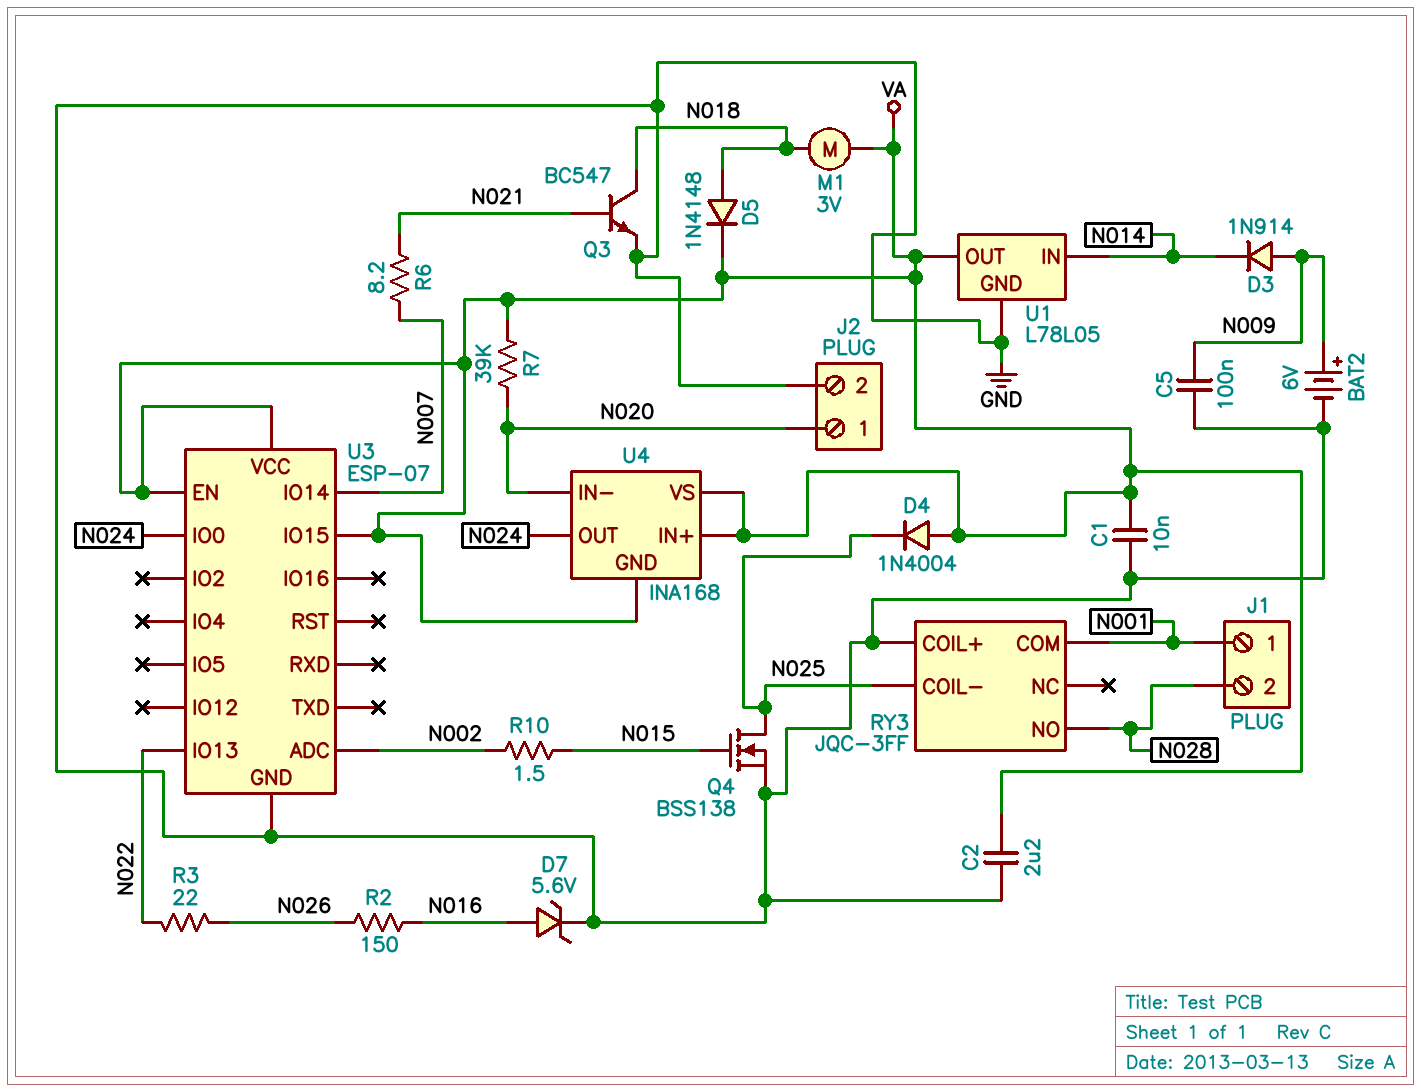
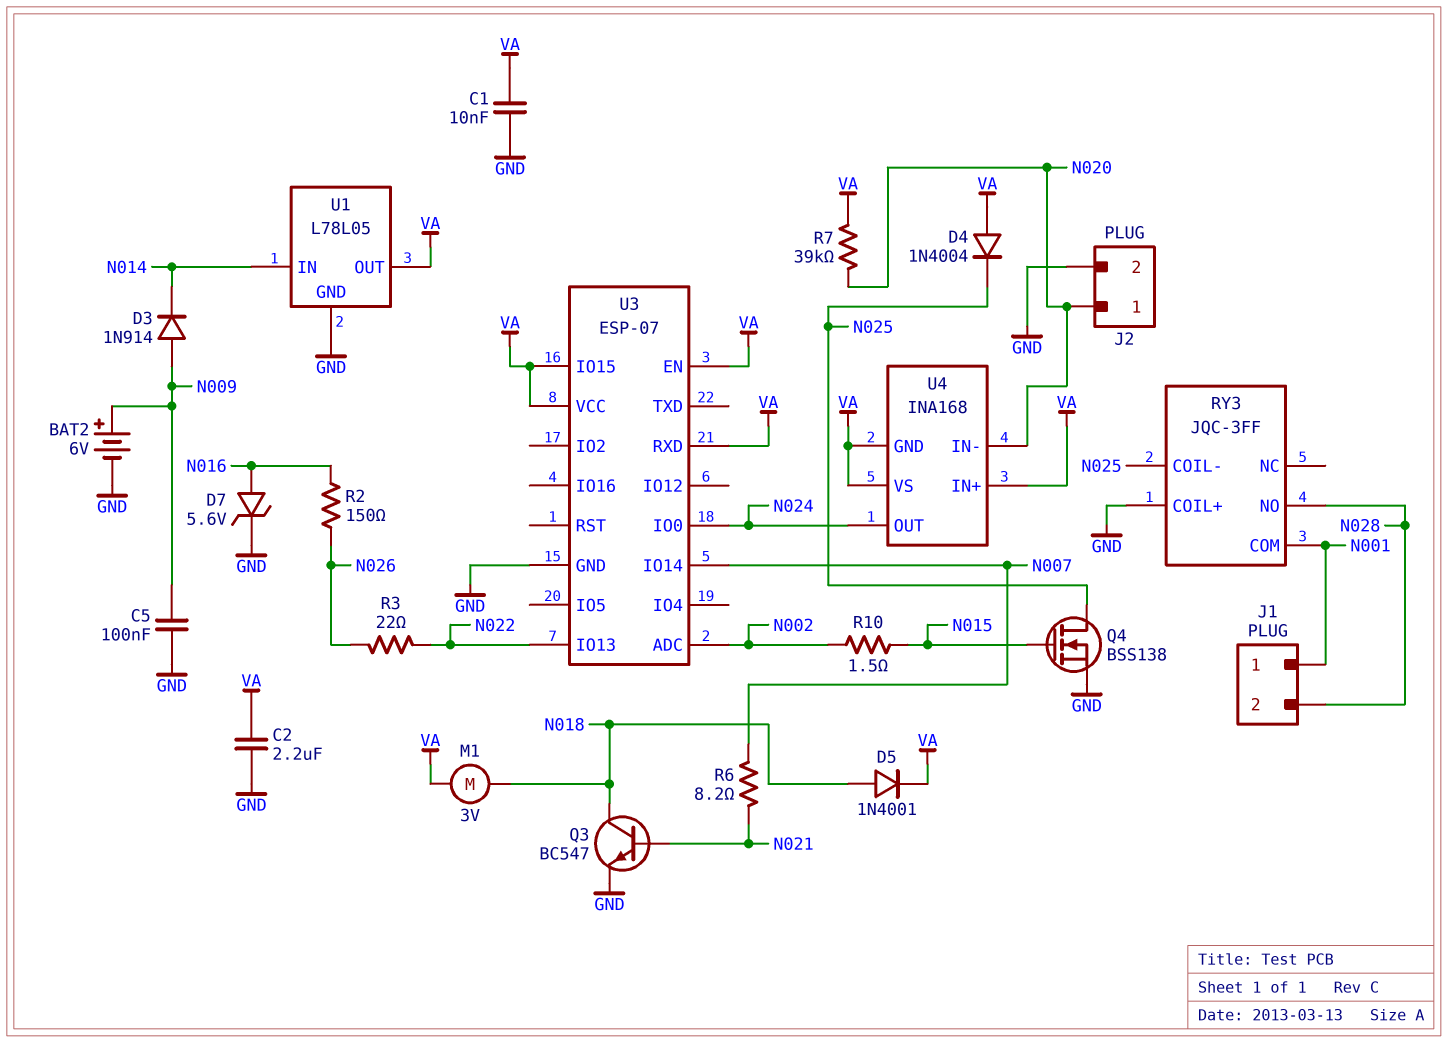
D5: diode 1N4148 (A N018, K VA) -> diode 1N4001 (A N018, K VA)
U3 pin RXD: none -> VA

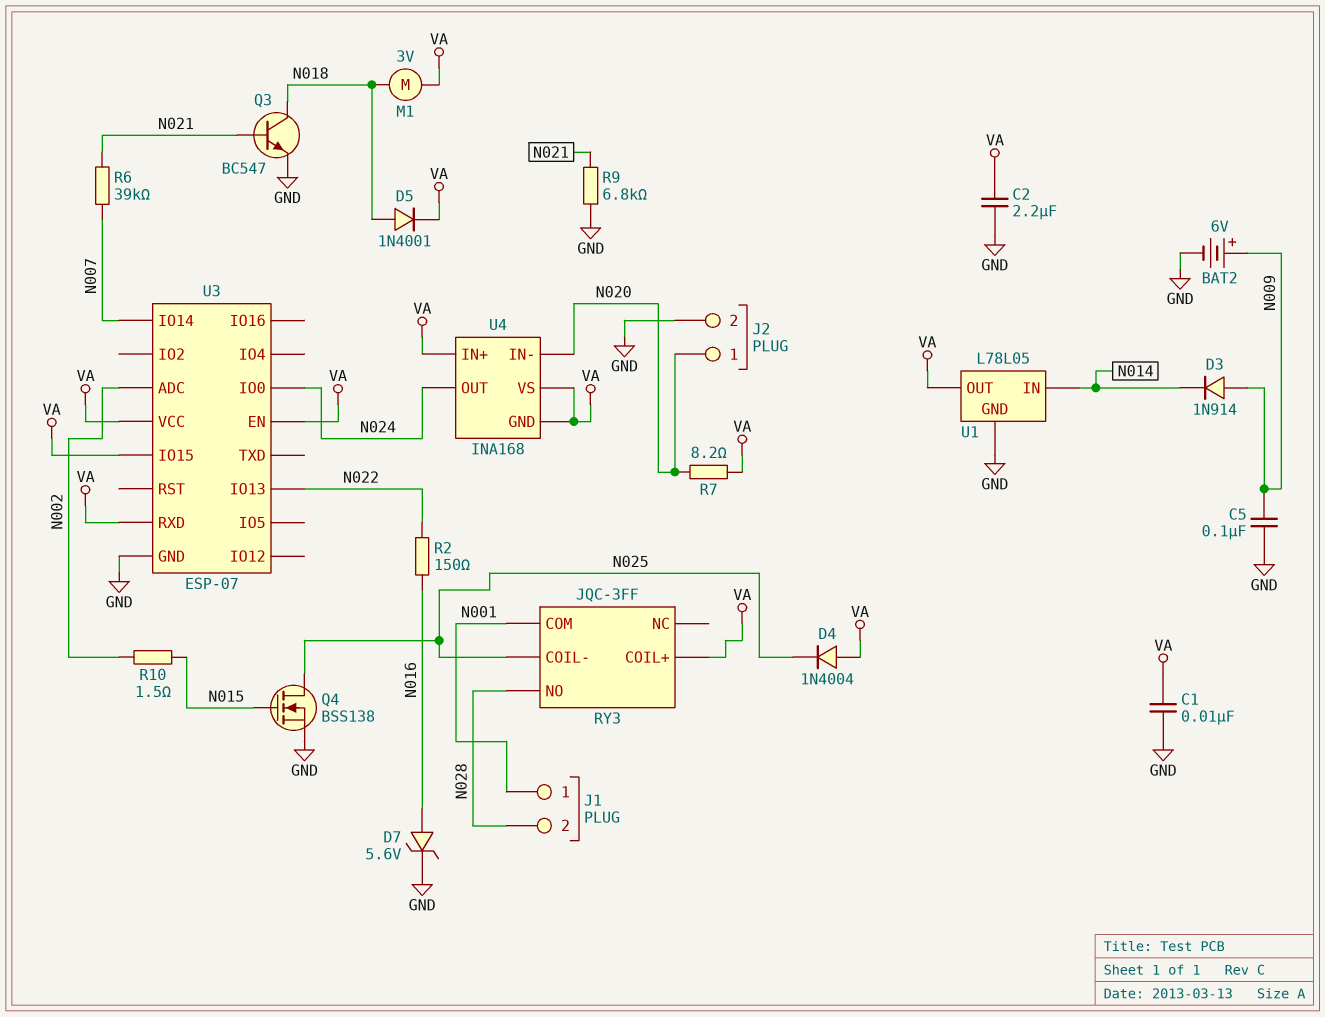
R2: 150 (N016, N026) -> 150 (N016, N022)
R3: 22 (N022, N026) -> none
R6: 8.2 (N007, N021) -> 39k (N007, N021)
R7: 39k (N020, VA) -> 8.2 (N020, VA)
R9: none -> 6.8k (GND, N021)
RY3 pin COIL+: GND -> VA

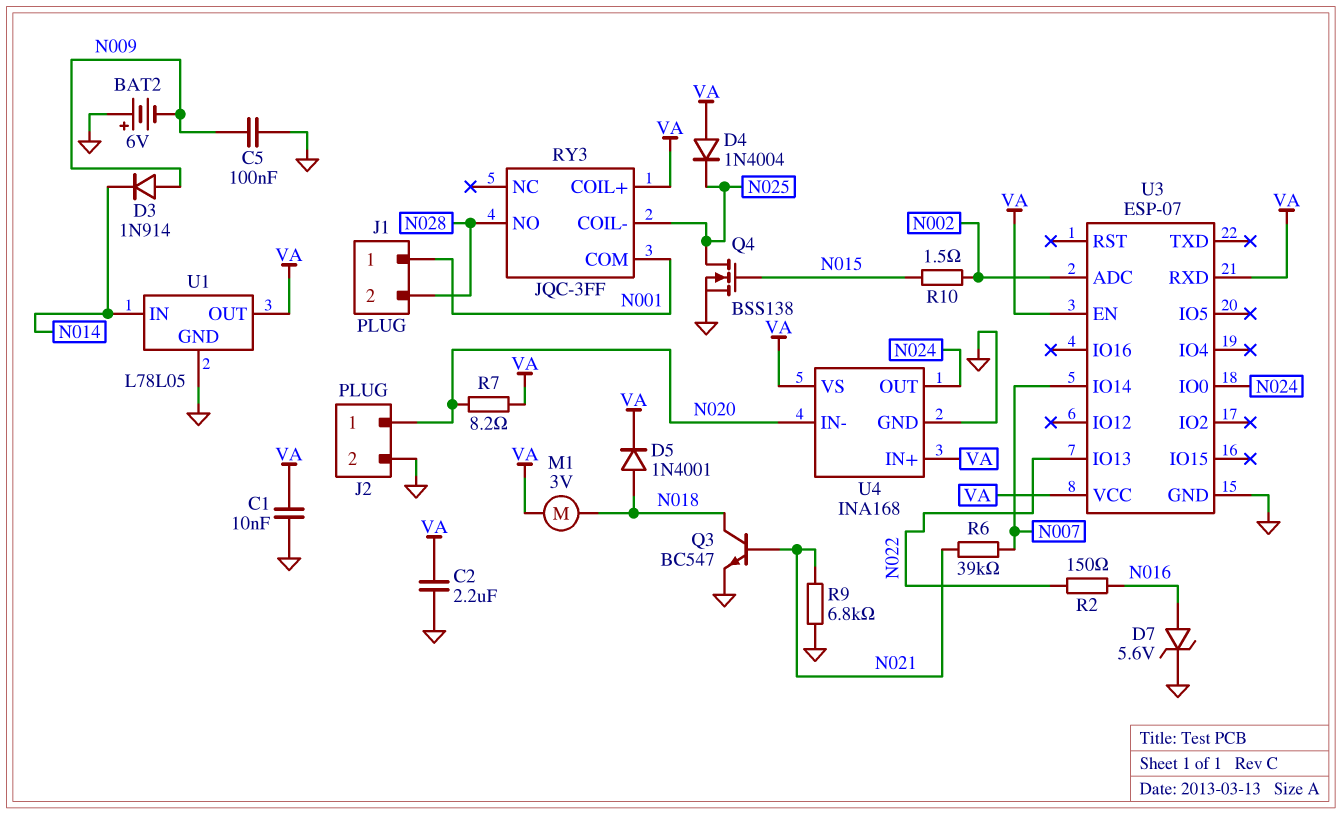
BAT2: 6V (plus N009, minus GND) -> 6V (plus GND, minus N009)
U3 pin IO15: VA -> none
U4 pin GND: VA -> GND

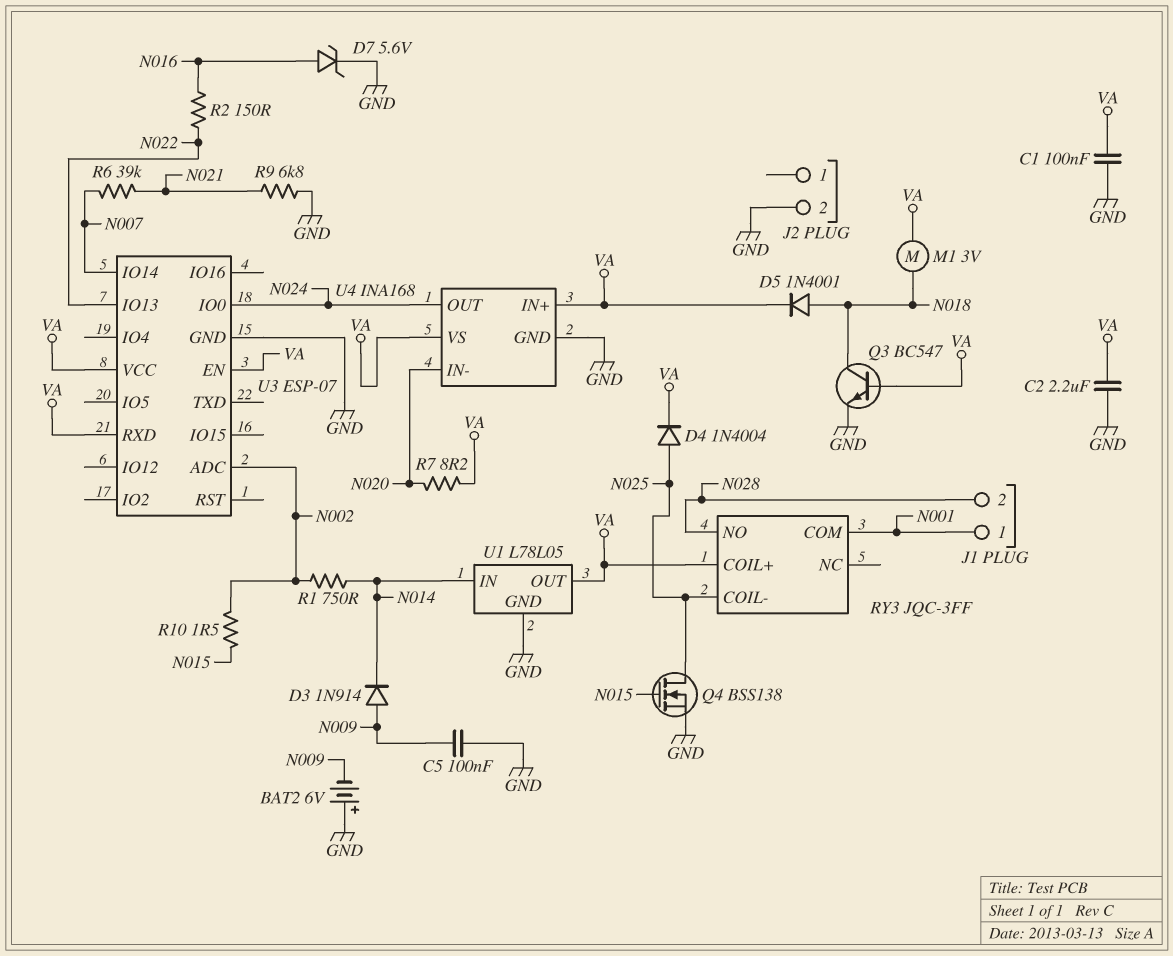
C1: 10nF (GND, VA) -> 100nF (GND, VA)
D4: diode 1N4004 (A VA, K N025) -> diode 1N4004 (A N025, K VA)
J2 pin 1: N020 -> none
Q3: NPN BC547 (B N021, C N018, E GND) -> NPN BC547 (B VA, C N018, E GND)
R1: none -> 750 (N002, N014)

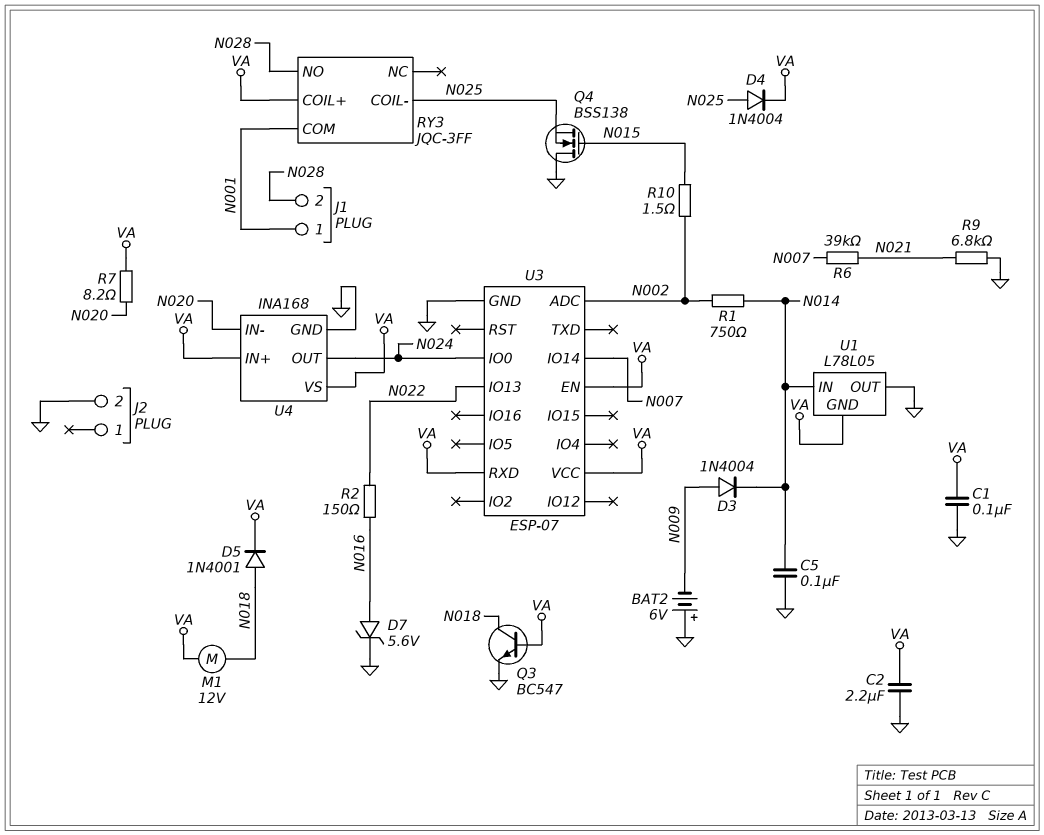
C5: 100nF (GND, N009) -> 100nF (GND, N014)
D3: diode 1N914 (A N009, K N014) -> diode 1N4004 (A N009, K N014)
M1: motor 3V (N018, VA) -> motor 12V (N018, VA)
Q4: NMOS BSS138 (G N015, D N025, S GND) -> NMOS BSS138 (G N015, D GND, S N025)
U1 pin GND: GND -> VA
U1 pin OUT: VA -> GND

